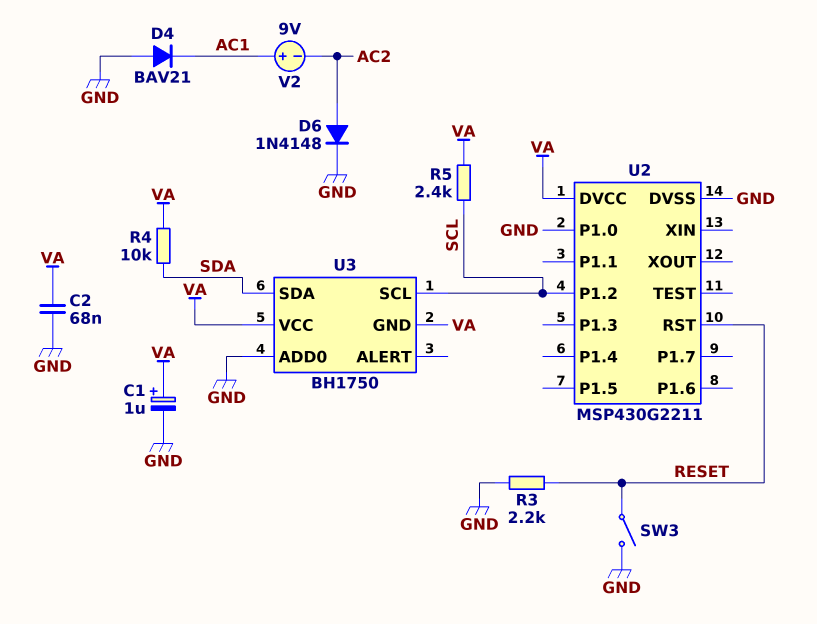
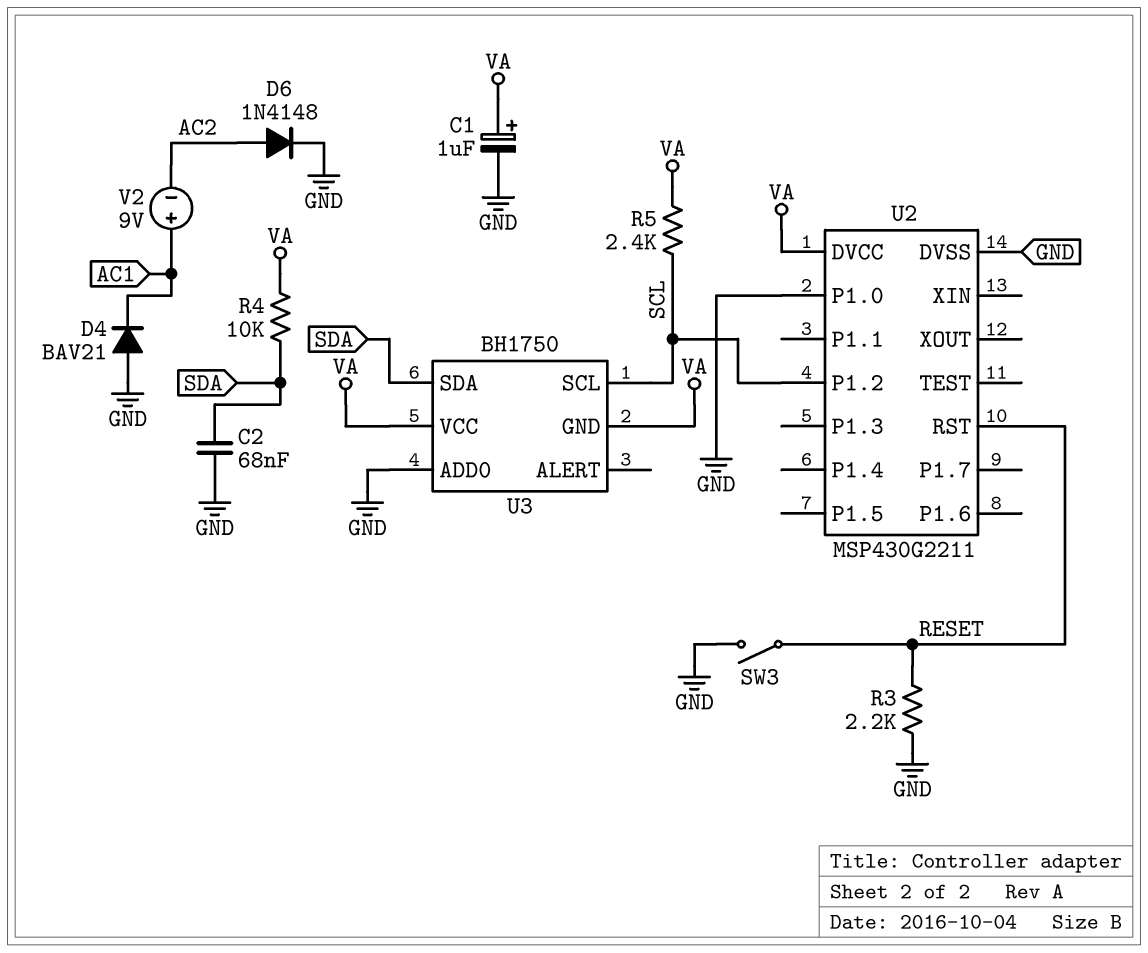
C2: 68nF (GND, VA) -> 68nF (GND, SDA)

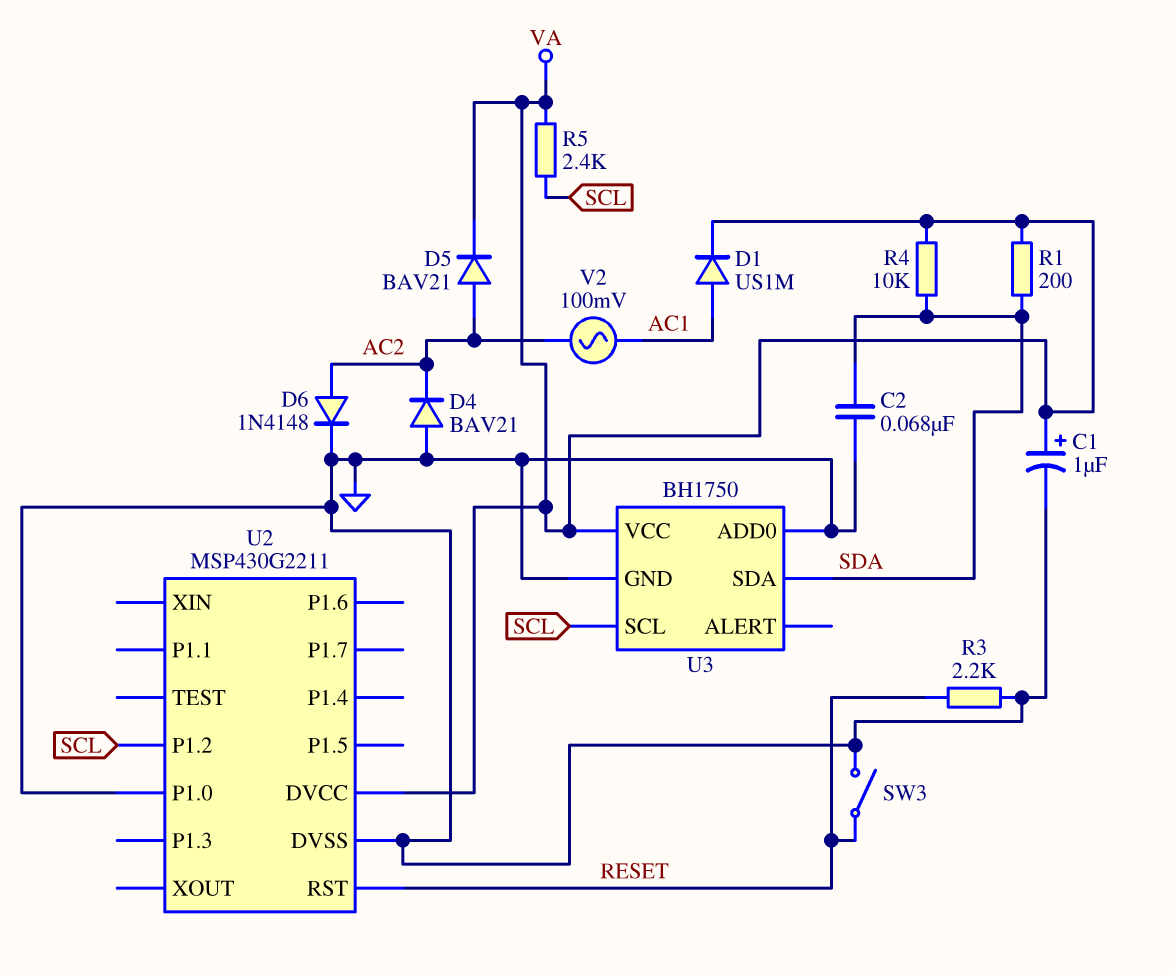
D1: none -> diode US1M (A AC1, K VA)
D4: diode BAV21 (A GND, K AC1) -> diode BAV21 (A GND, K AC2)
D5: none -> diode BAV21 (A AC2, K VA)
R1: none -> 200 (SDA, VA)
U3 pin GND: VA -> GND
V2: 9V (plus AC1, minus AC2) -> AC 100mV (AC1, AC2)

